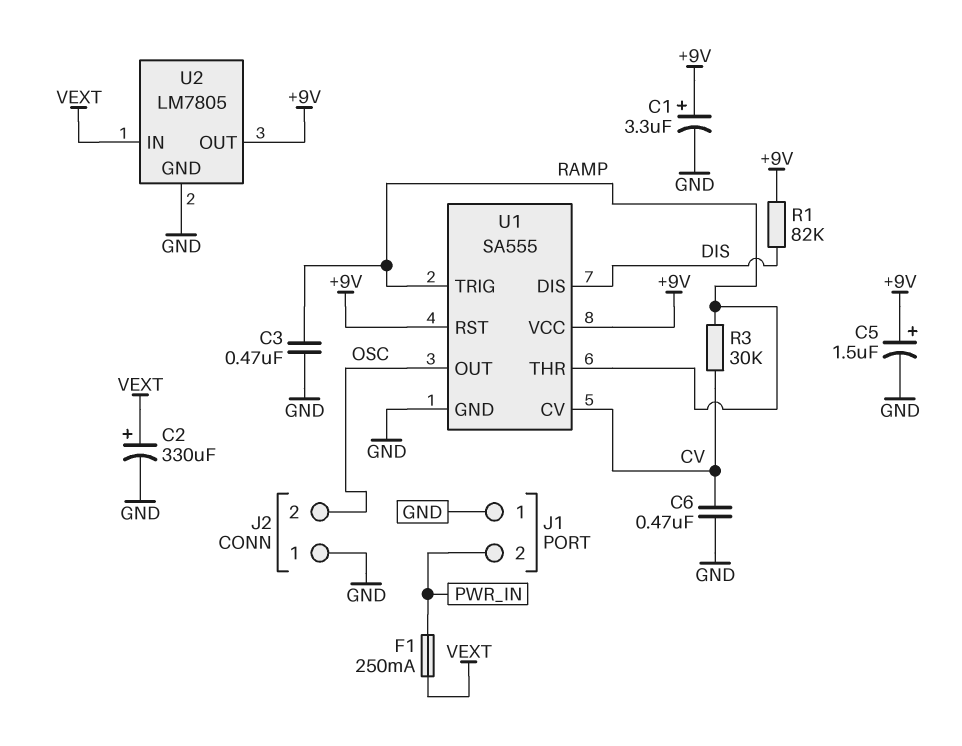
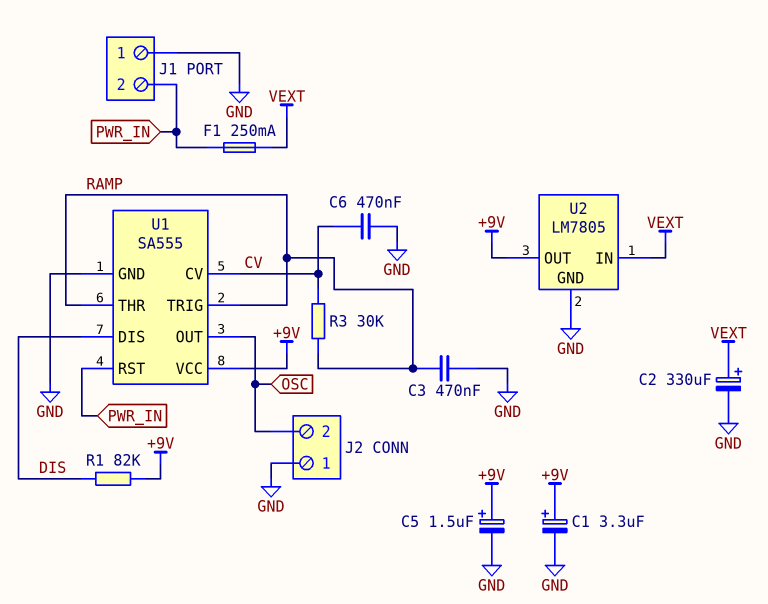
U1 pin RST: +9V -> PWR_IN

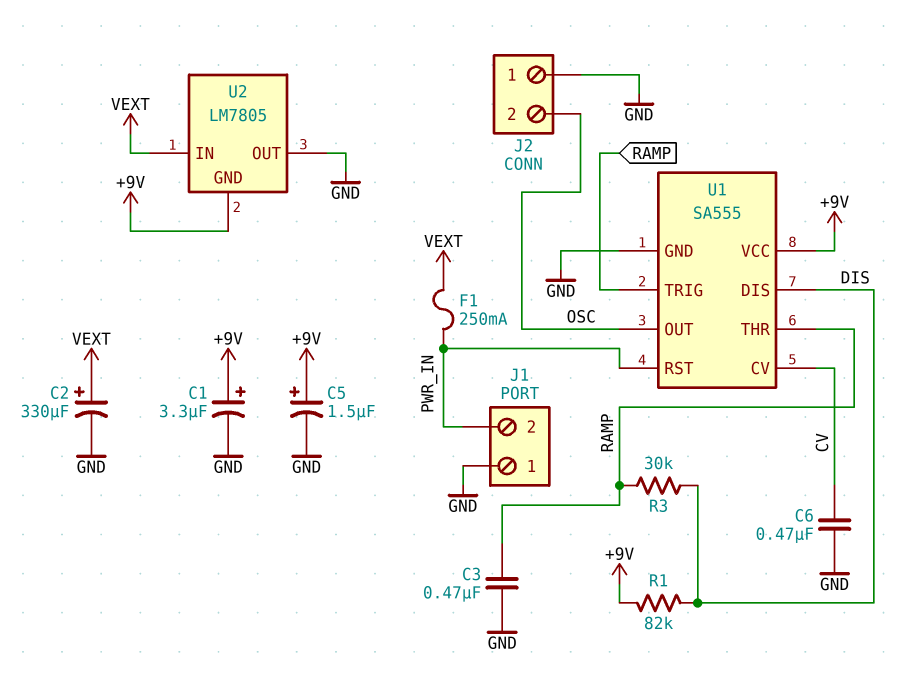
R3: 30k (CV, RAMP) -> 30k (DIS, RAMP)
U2 pin GND: GND -> +9V
U2 pin OUT: +9V -> GND

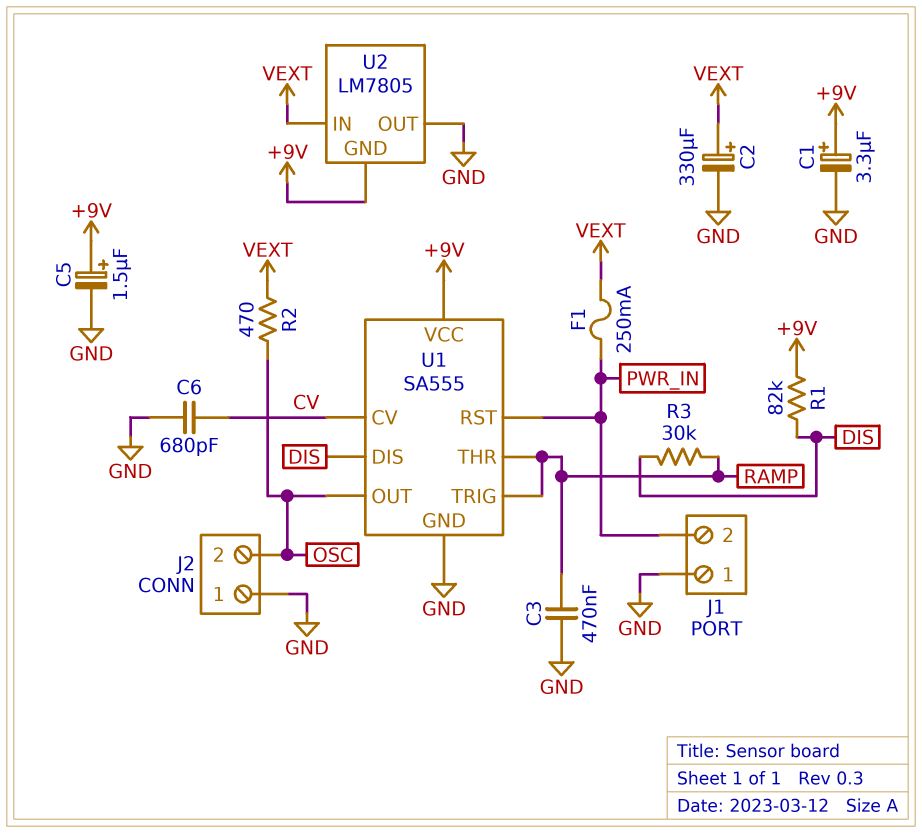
C6: 470nF (CV, GND) -> 680pF (CV, GND)
R2: none -> 470 (OSC, VEXT)

